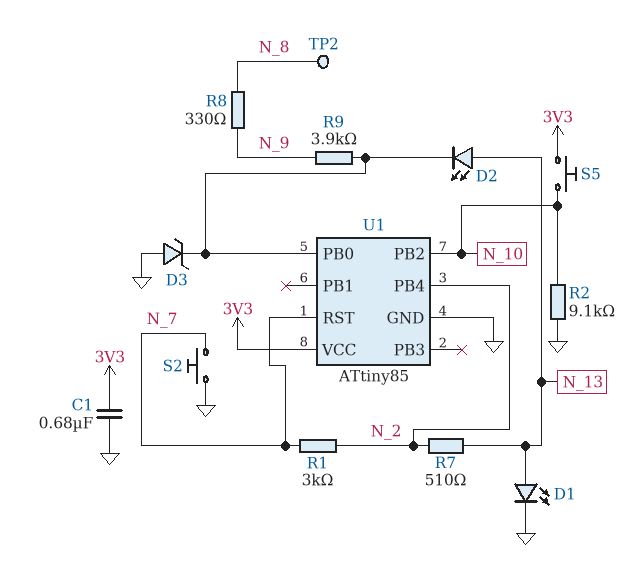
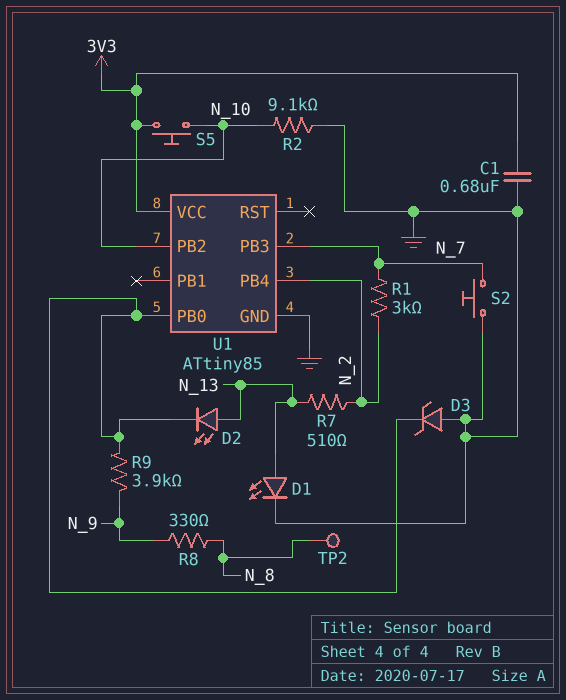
U1 pin PB3: none -> N_7
U1 pin RST: N_7 -> none

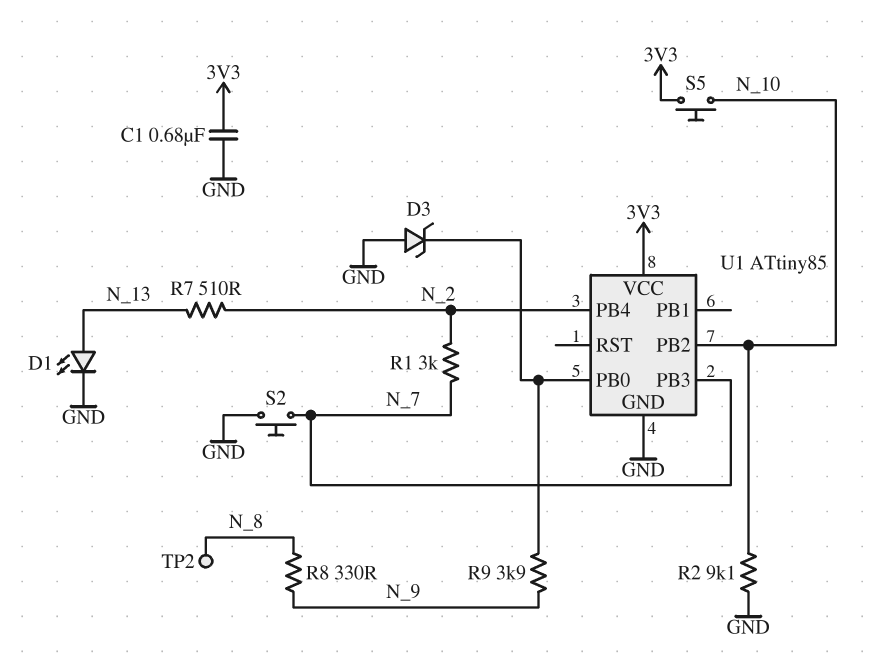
D2: LED (A N_13, K U1/PB0) -> none

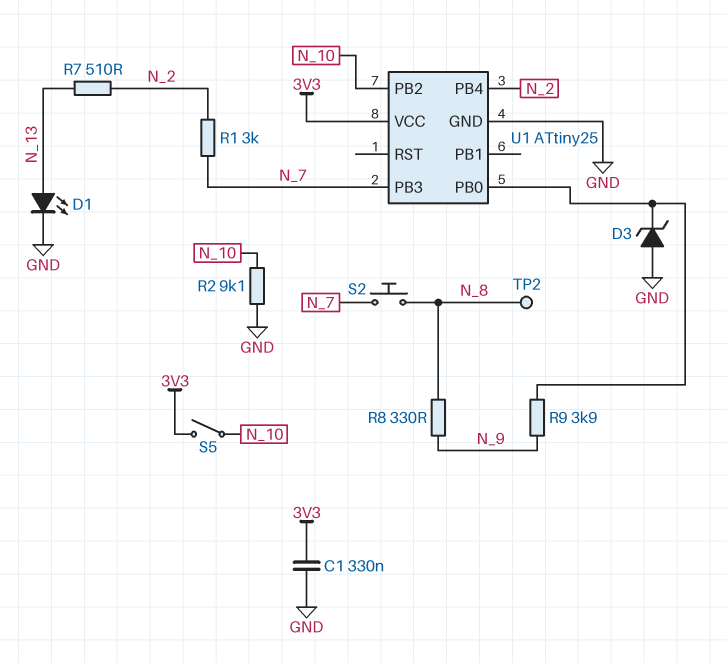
C1: 680nF (3V3, GND) -> 330nF (3V3, GND)
S2: button (GND, N_7) -> button (N_7, N_8)
S5: button (3V3, N_10) -> switch (3V3, N_10)
U1: ATtiny85 -> ATtiny25

